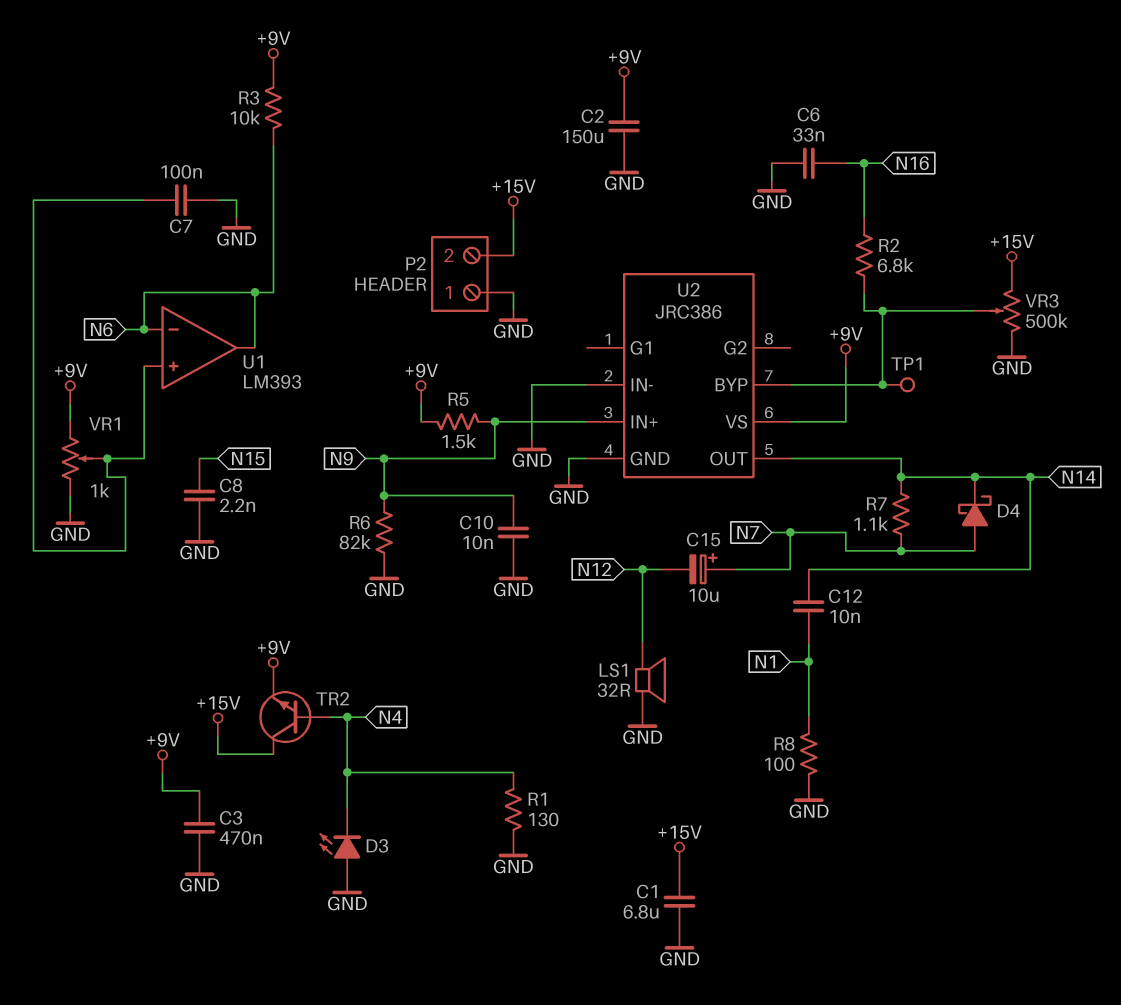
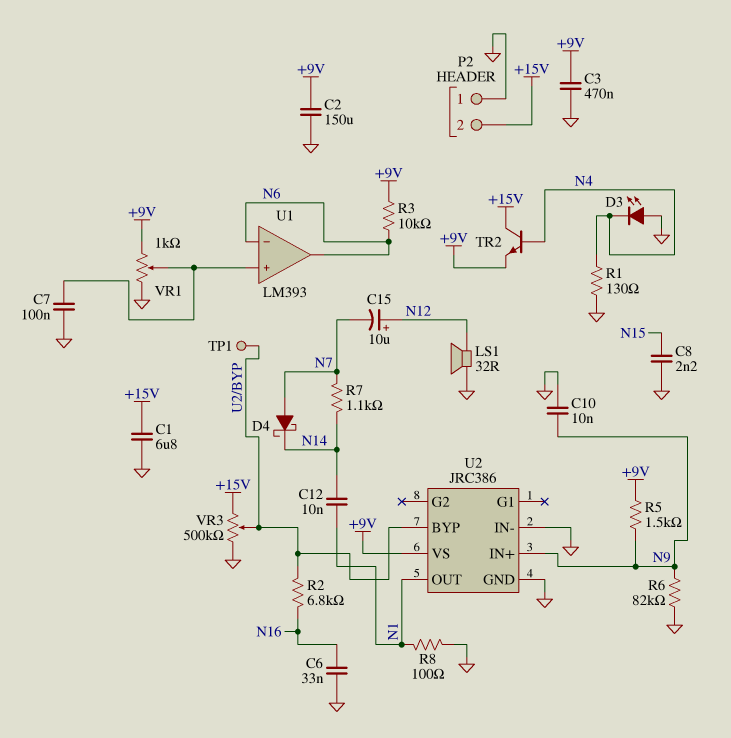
C15: 10uF (plus N7, minus N12) -> 10uF (plus N12, minus N7)
U2 pin OUT: N14 -> N1

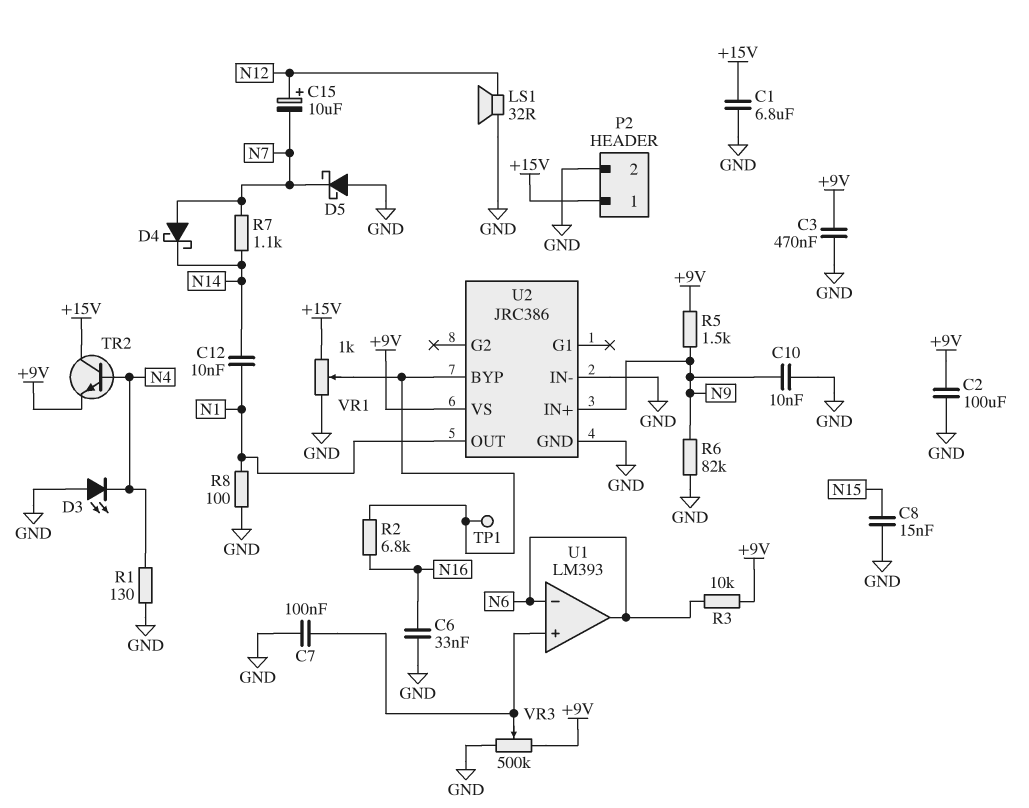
C2: 150uF (+9V, GND) -> 100uF (+9V, GND)
C8: 2.2nF (GND, N15) -> 15nF (GND, N15)
D5: none -> schottky (A GND, K N7)
P2 pin 1: GND -> +15V
P2 pin 2: +15V -> GND
VR1: 1k (+9V, GND, wiper U1/in+) -> 1k (+15V, GND, wiper U2/BYP)
VR3: 500k (+15V, GND, wiper U2/BYP) -> 500k (+9V, GND, wiper U1/in+)

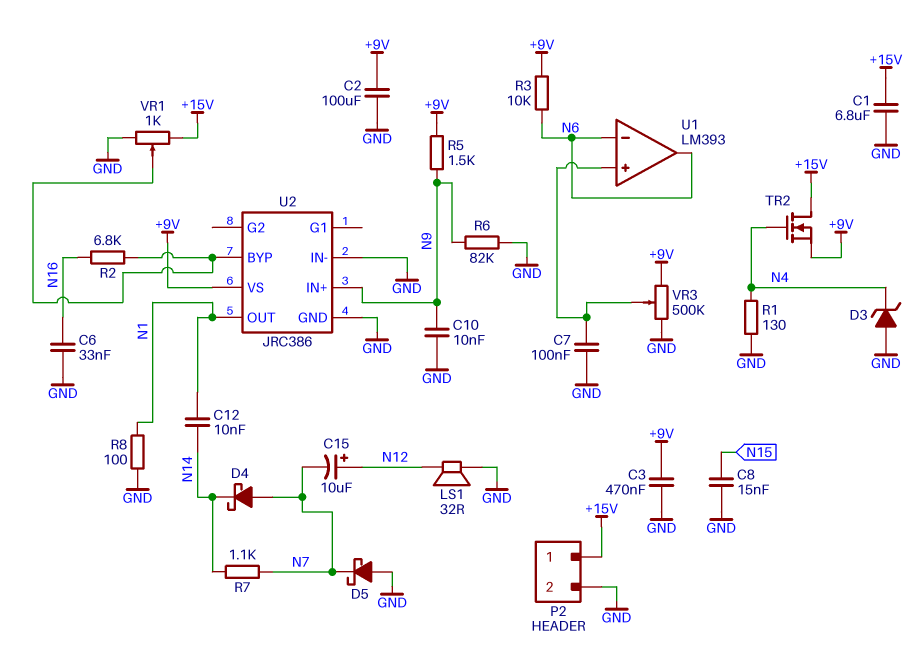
D3: LED (A GND, K N4) -> zener (A GND, K N4)
TP1: test point (U2/BYP) -> none
TR2: NPN (B N4, C +15V, E +9V) -> NMOS (G N4, D +15V, S +9V)

